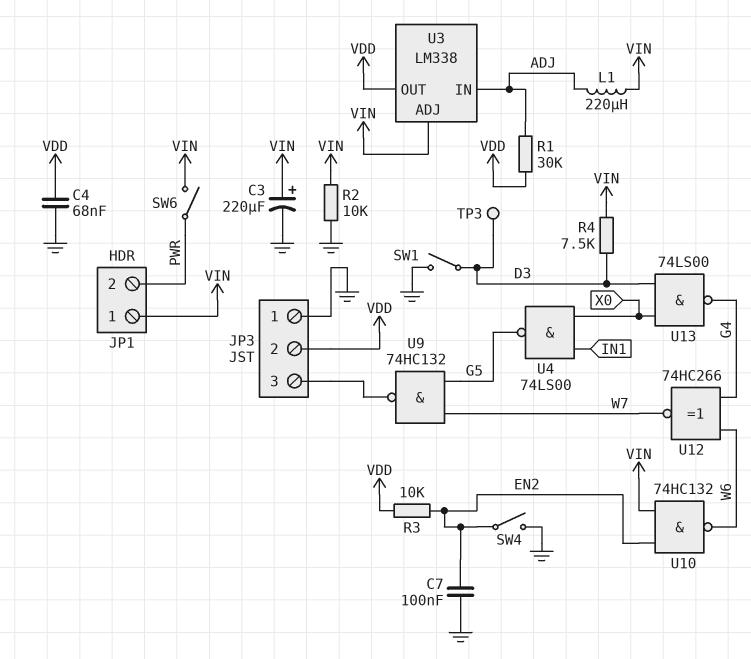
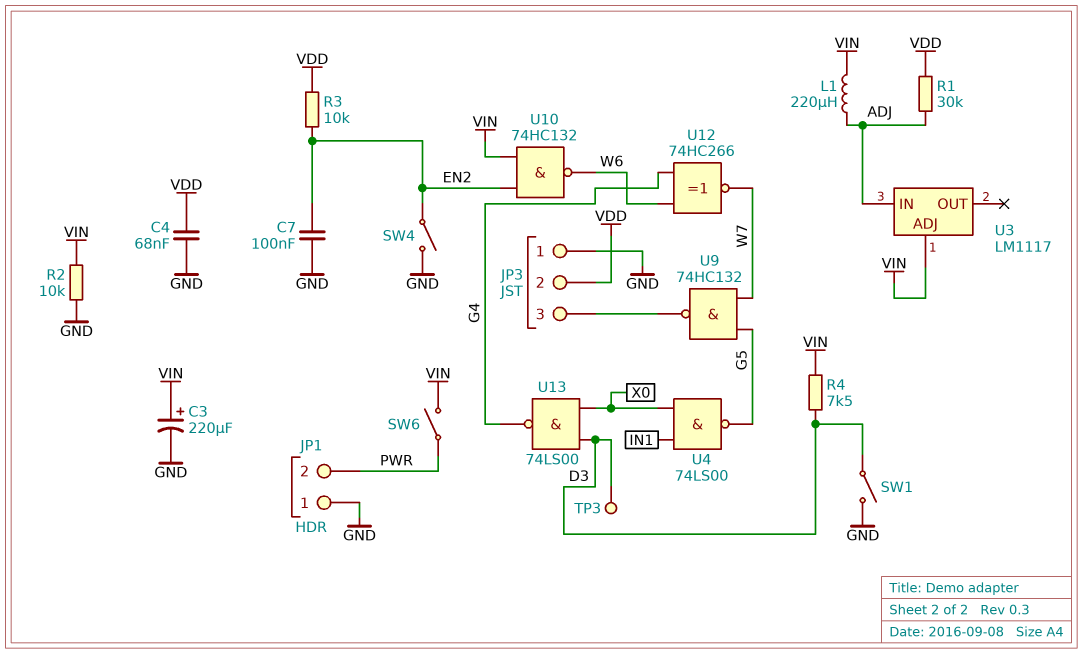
JP1 pin 1: VIN -> GND
U3: LM338 -> LM1117
U3 pin OUT: VDD -> none

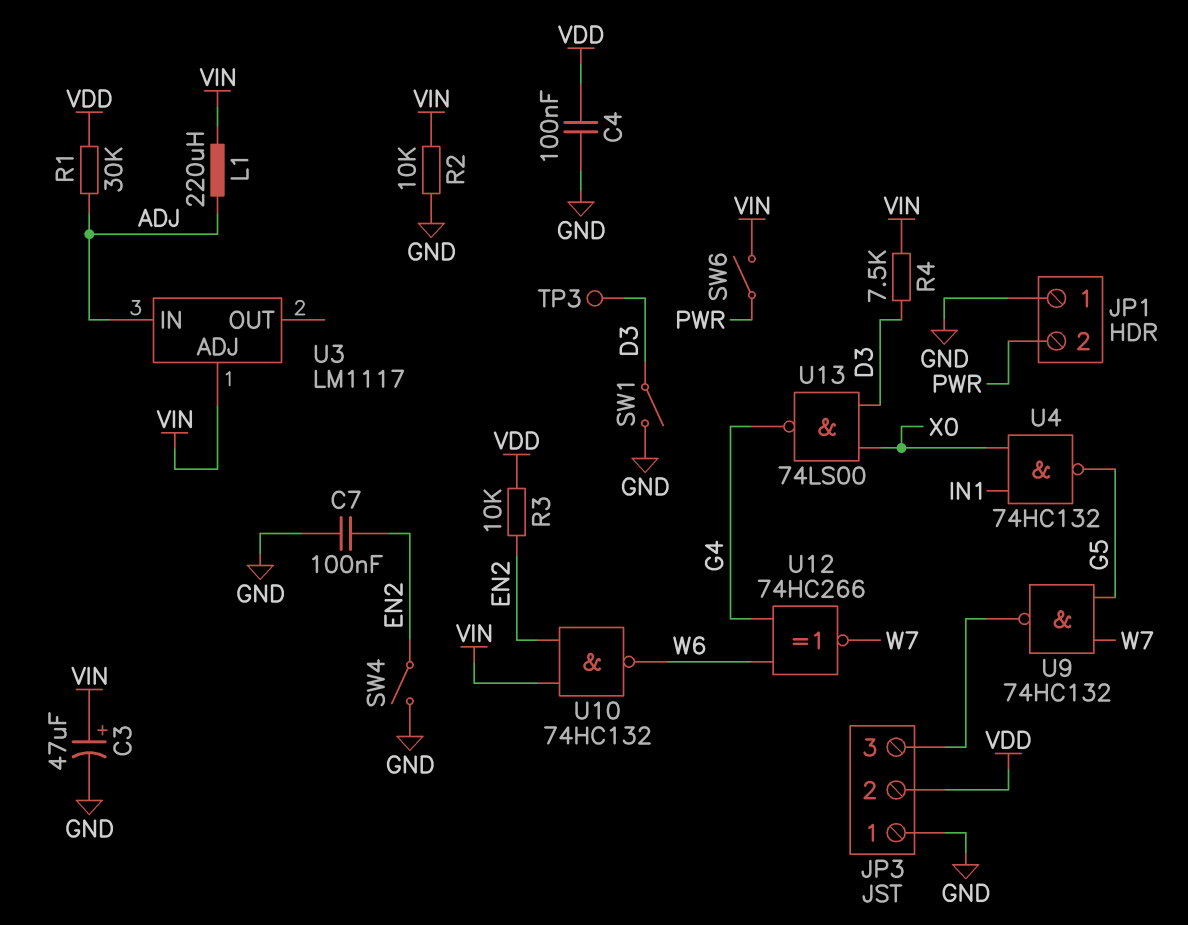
C3: 220uF (plus VIN, minus GND) -> 47uF (plus VIN, minus GND)
C4: 68nF (GND, VDD) -> 100nF (GND, VDD)
U4: NAND 74LS00 (in IN1, in X0, out G5) -> NAND 74HC132 (in IN1, in X0, out G5)

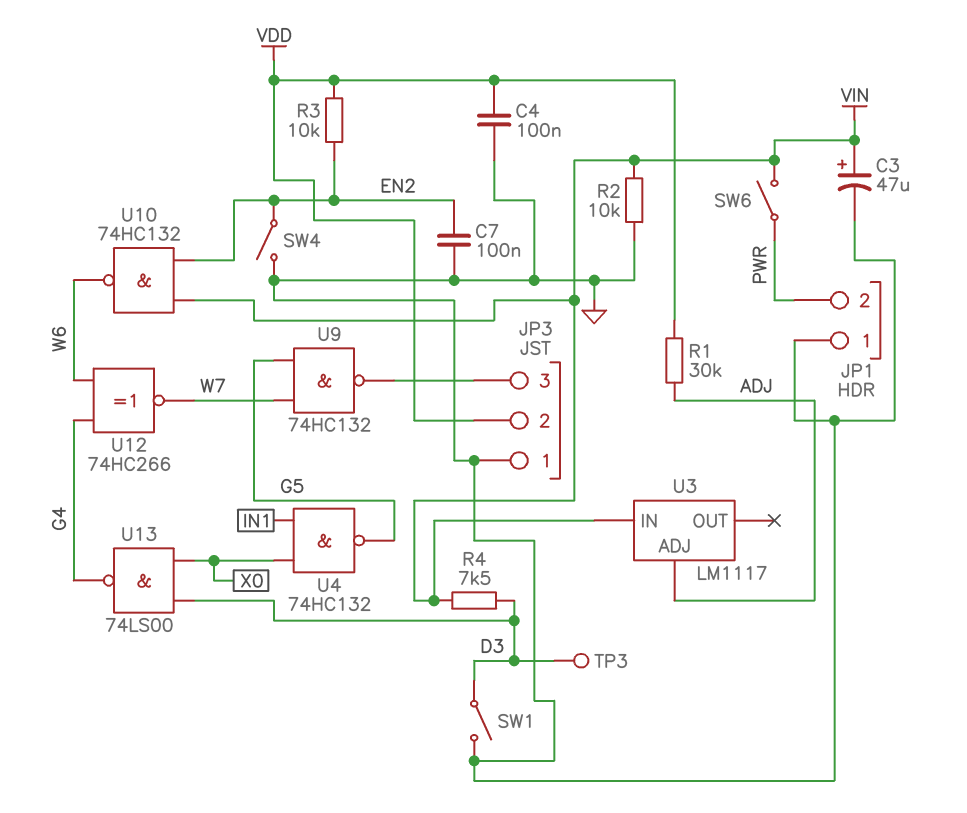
L1: 220uH (ADJ, VIN) -> none
U3 pin ADJ: VIN -> ADJ
U3 pin IN: ADJ -> VIN

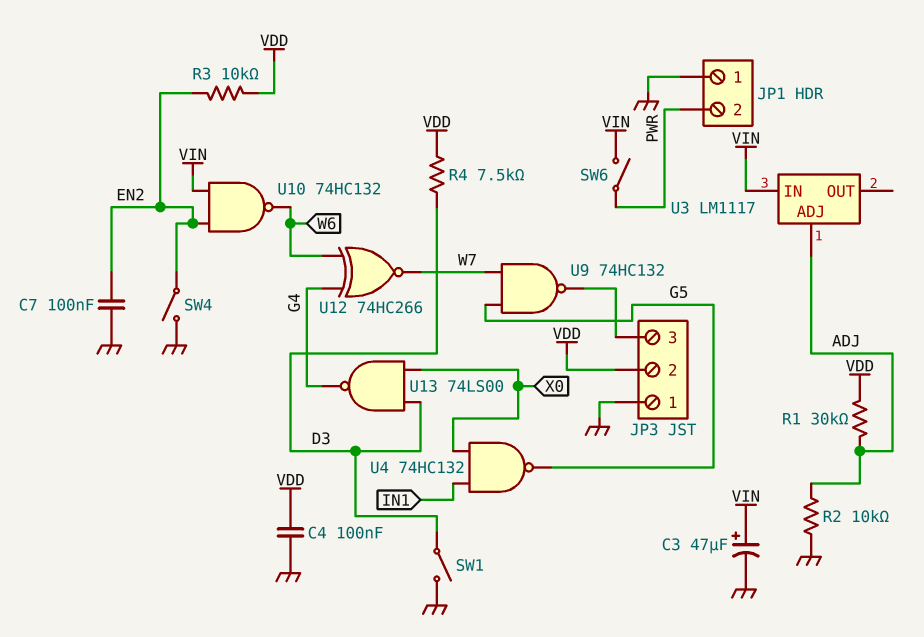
R2: 10k (GND, VIN) -> 10k (ADJ, GND)
R4: 7.5k (D3, VIN) -> 7.5k (D3, VDD)
TP3: test point (D3) -> none

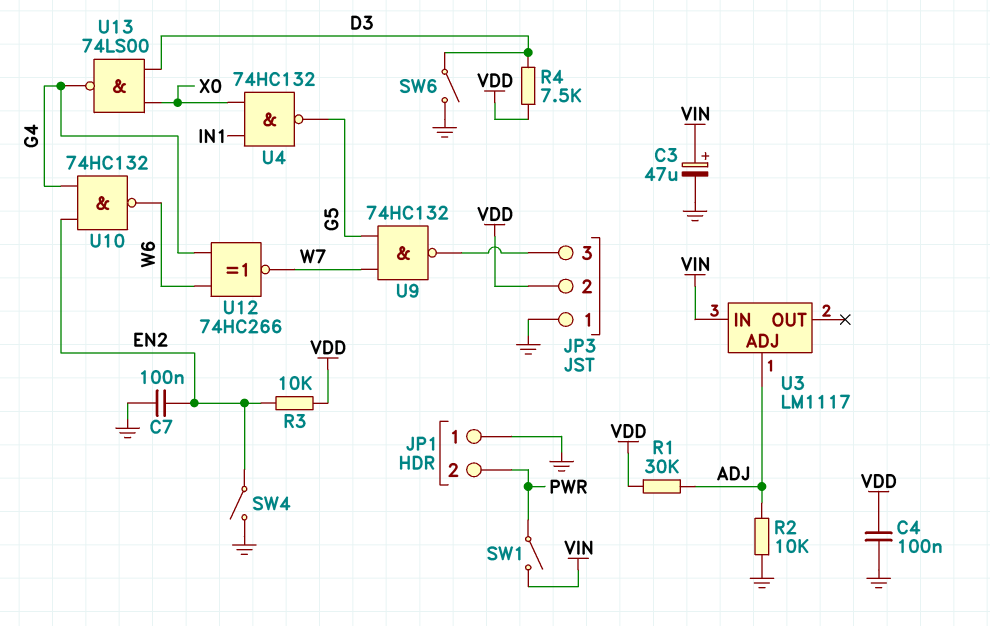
SW1: switch (D3, GND) -> switch (PWR, VIN)
SW6: switch (PWR, VIN) -> switch (D3, GND)
U10: NAND 74HC132 (in EN2, in VIN, out W6) -> NAND 74HC132 (in EN2, in G4, out W6)

